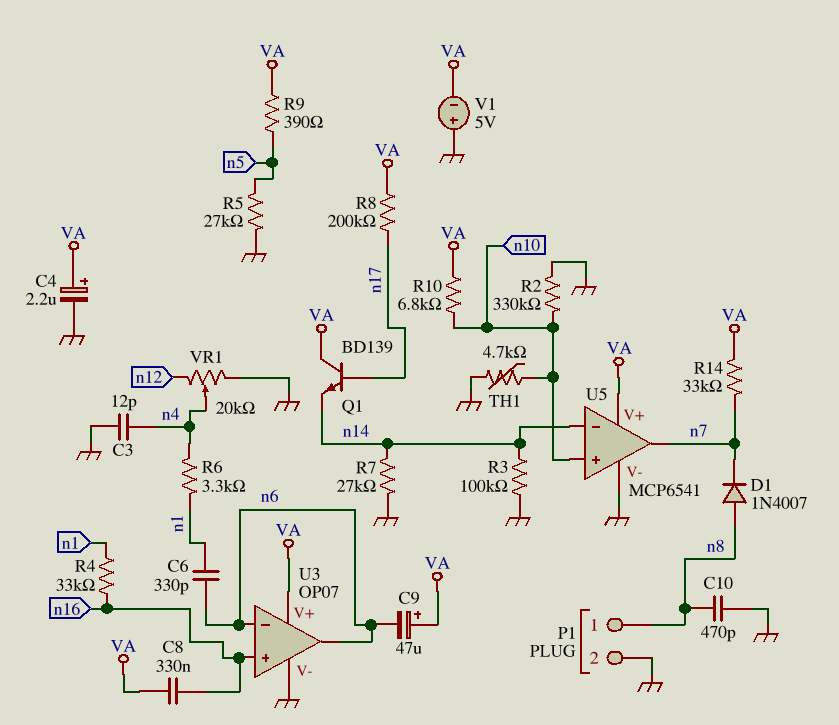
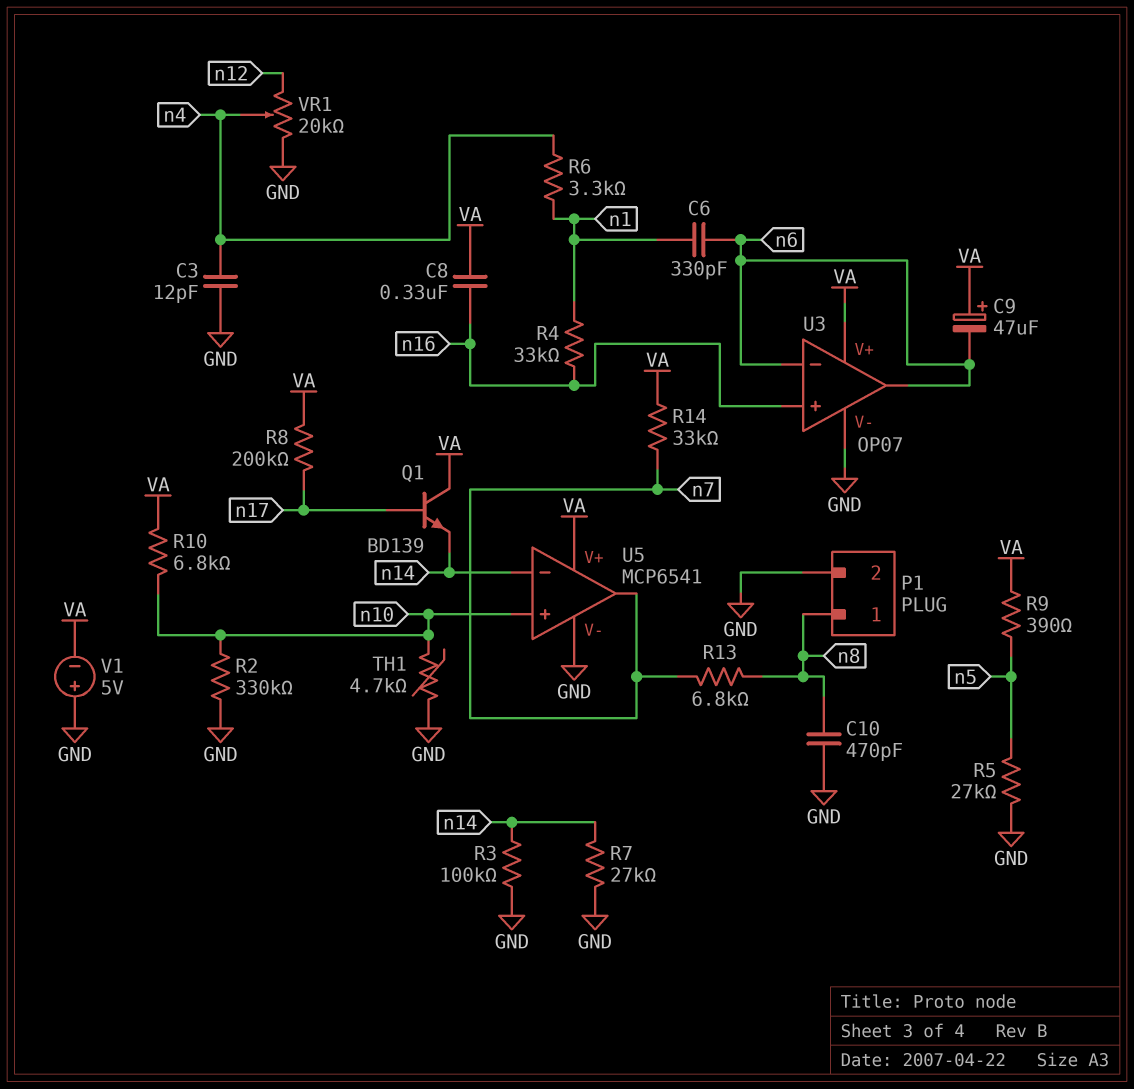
C4: 2.2uF (plus VA, minus GND) -> none
D1: diode 1N4007 (A n8, K n7) -> none
R13: none -> 6.8k (n7, n8)

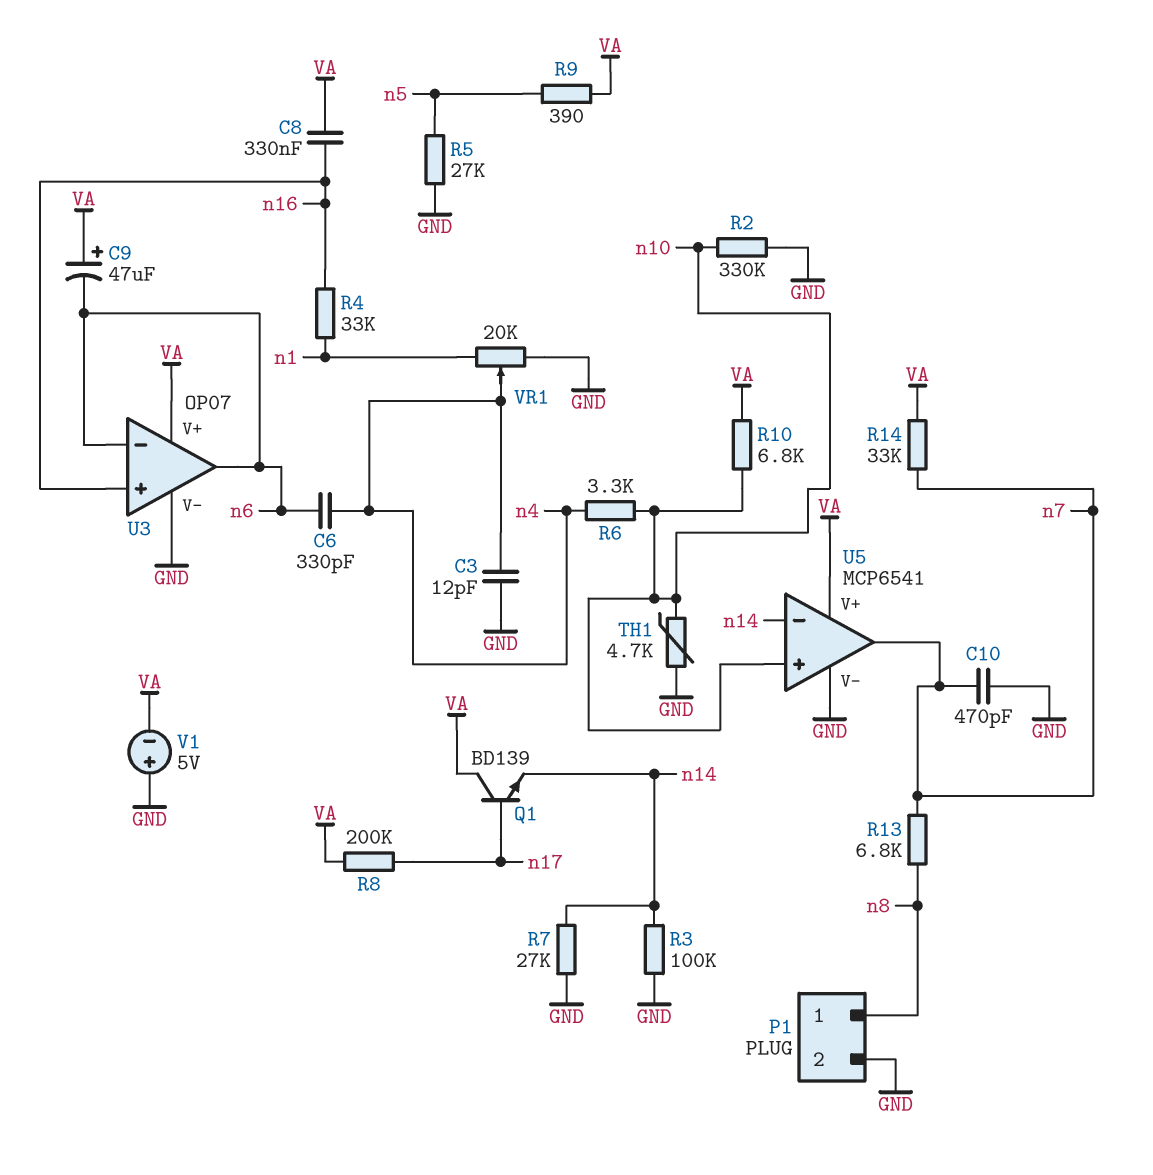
C6: 330pF (n1, n6) -> 330pF (n4, n6)
C10: 470pF (GND, n8) -> 470pF (GND, n7)
R6: 3.3k (n1, n4) -> 3.3k (n4, n10)
VR1: 20k (GND, n12, wiper n4) -> 20k (GND, n1, wiper n4)

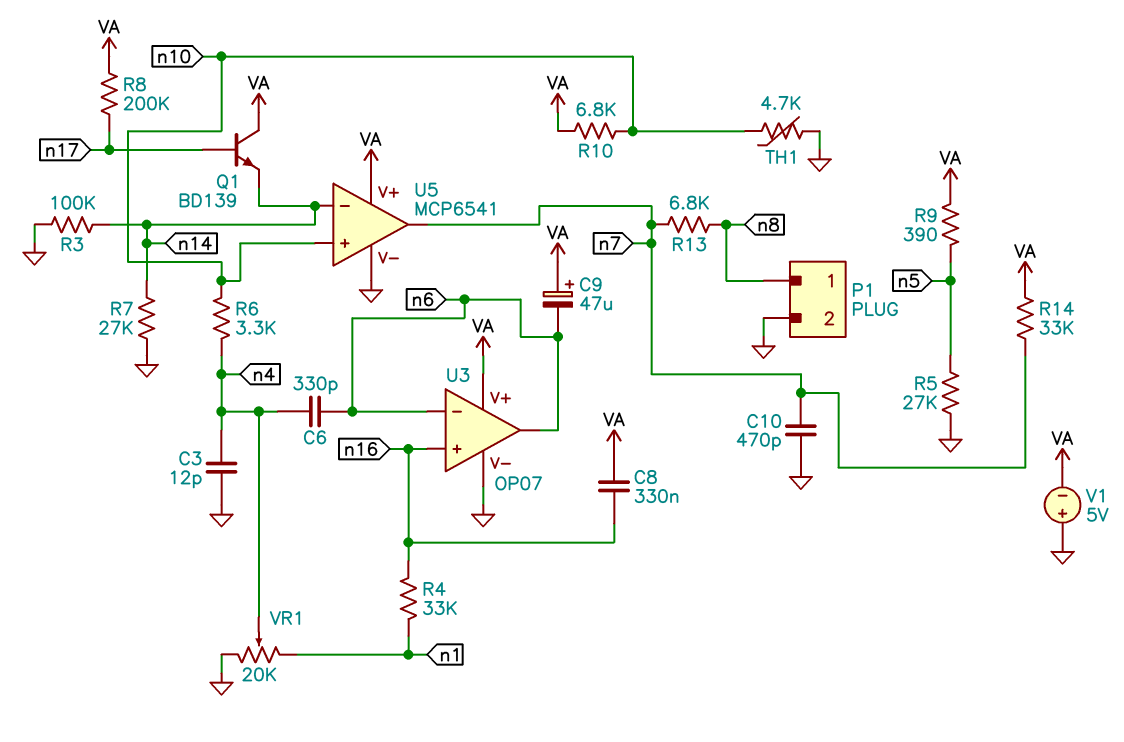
R2: 330k (GND, n10) -> none

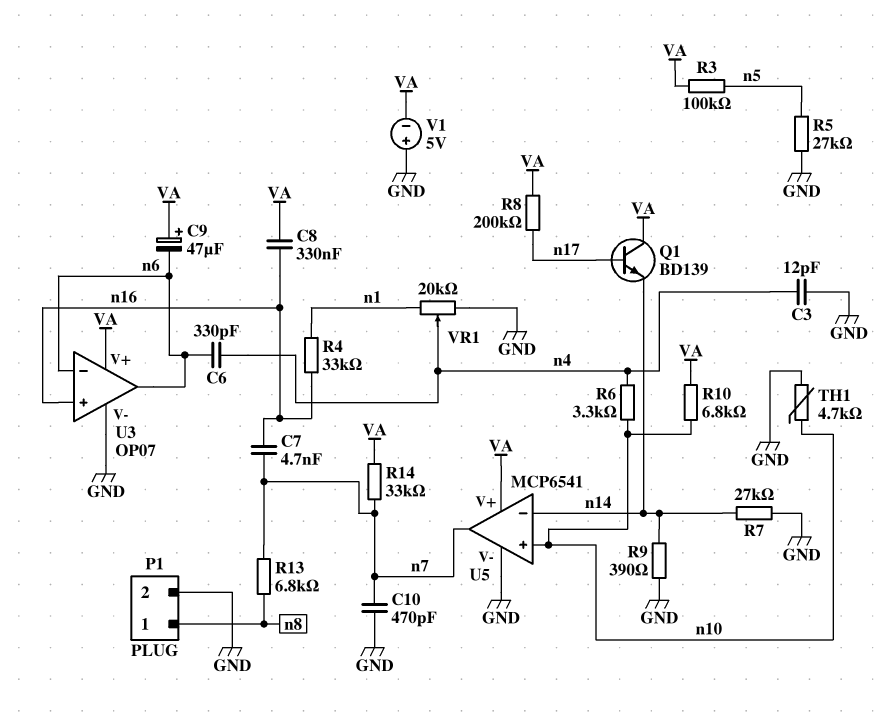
C7: none -> 4.7nF (n7, n16)
R3: 100k (GND, n14) -> 100k (VA, n5)
R9: 390 (VA, n5) -> 390 (GND, n14)

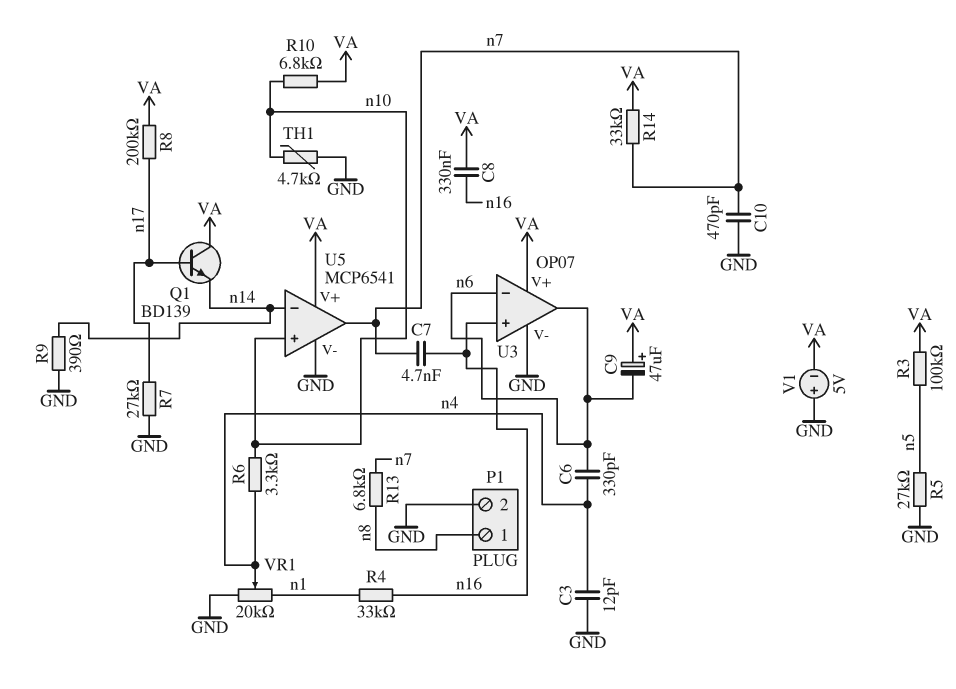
R7: 27k (GND, n14) -> 27k (GND, n17)

